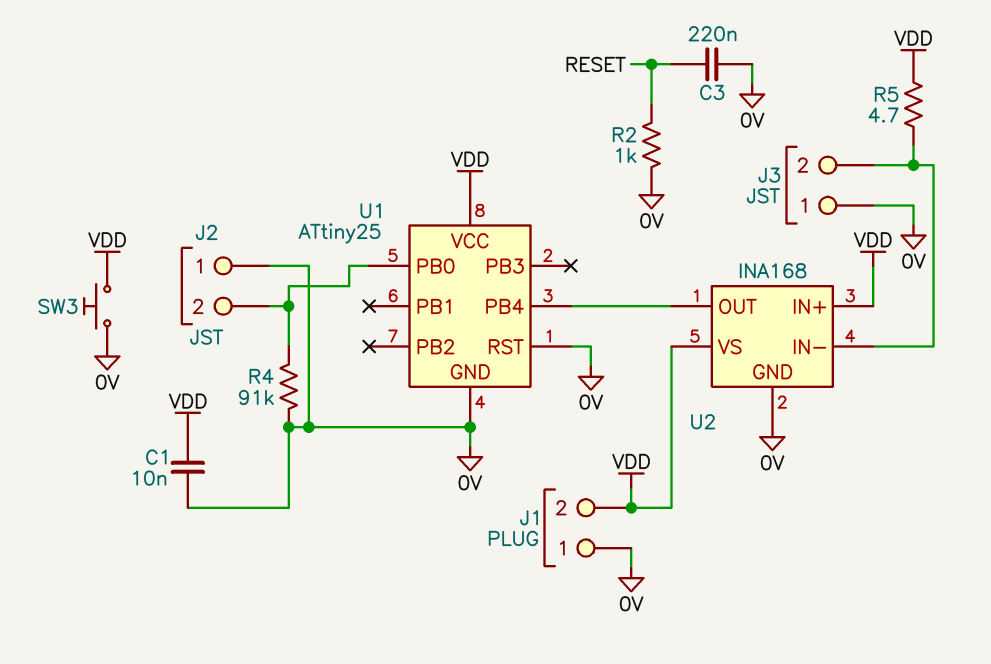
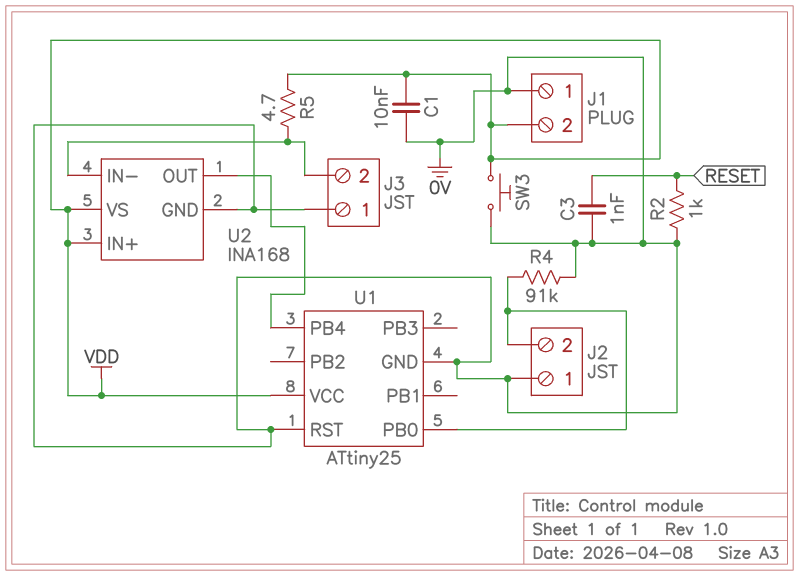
C3: 220nF (0V, RESET) -> 1nF (0V, RESET)

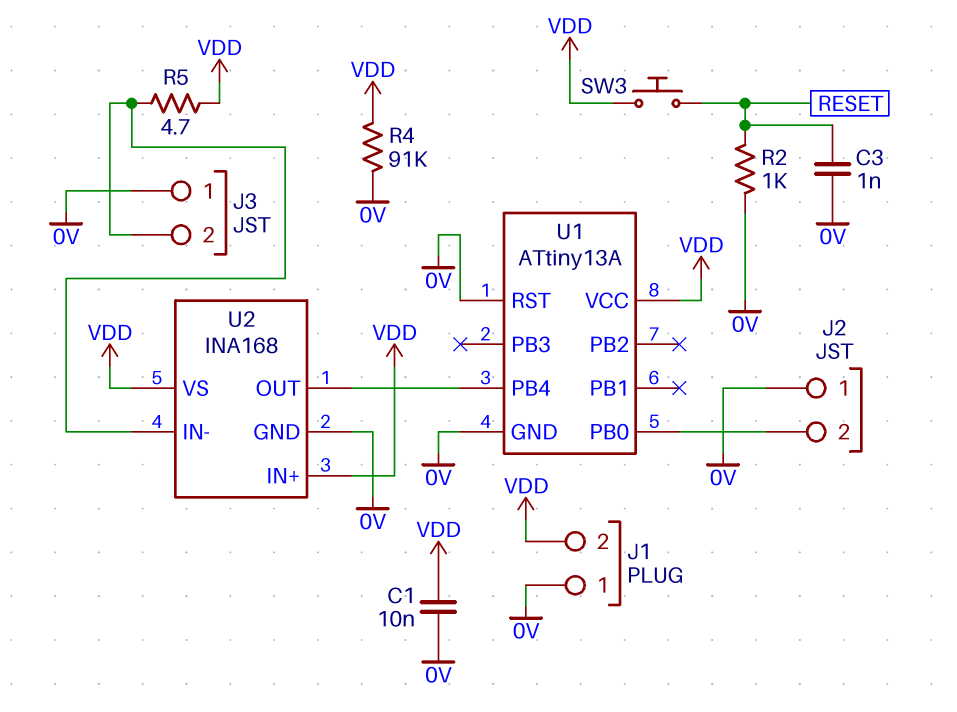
R4: 91k (0V, J2/2) -> 91k (0V, VDD)
SW3: button (0V, VDD) -> button (RESET, VDD)
U1: ATtiny25 -> ATtiny13A

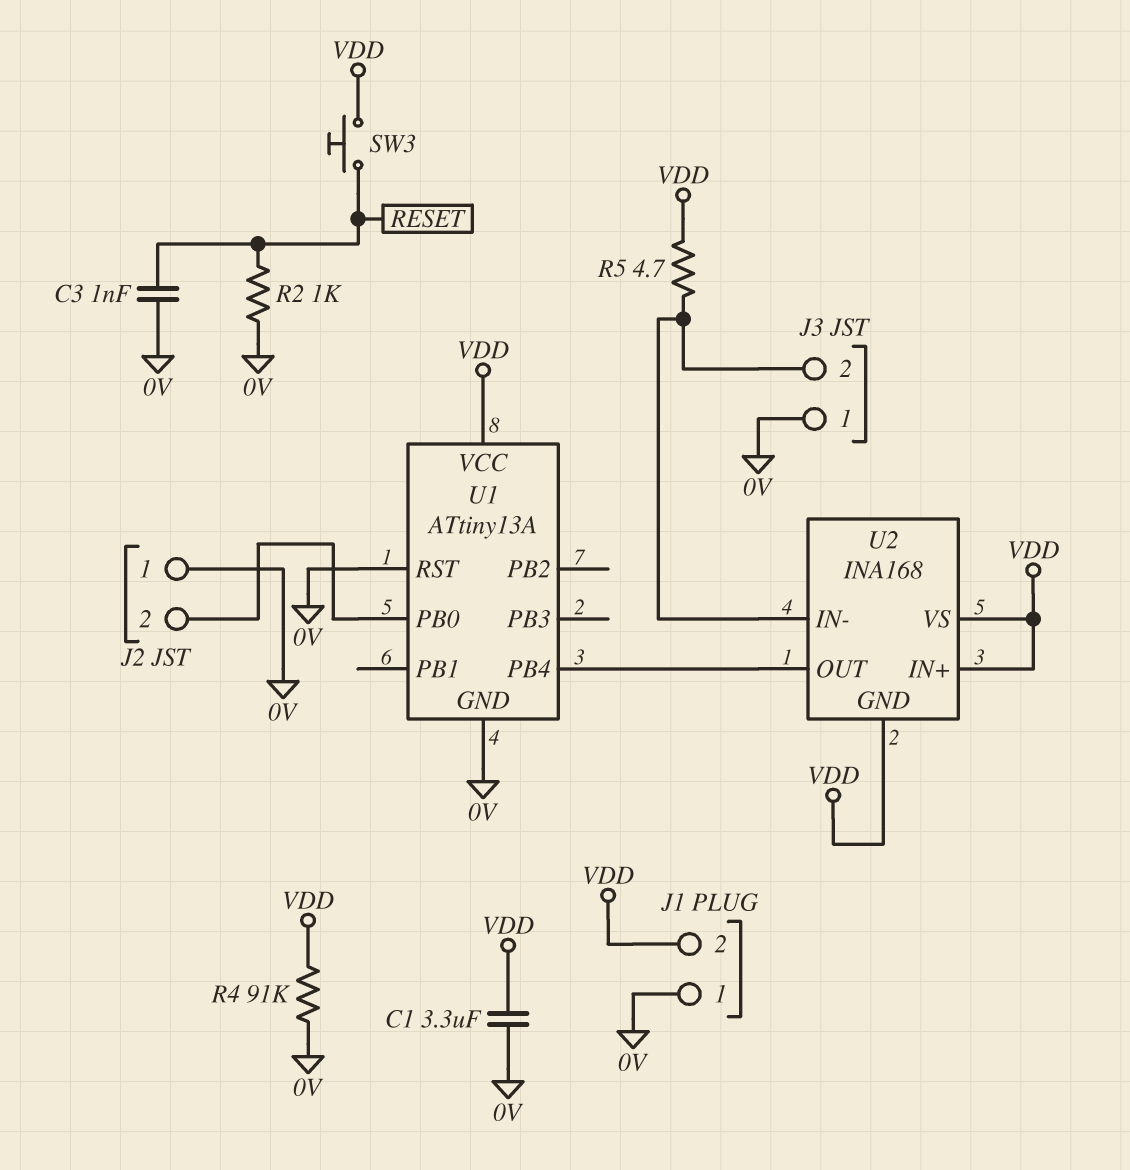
C1: 10nF (0V, VDD) -> 3.3uF (0V, VDD)
U2 pin GND: 0V -> VDD

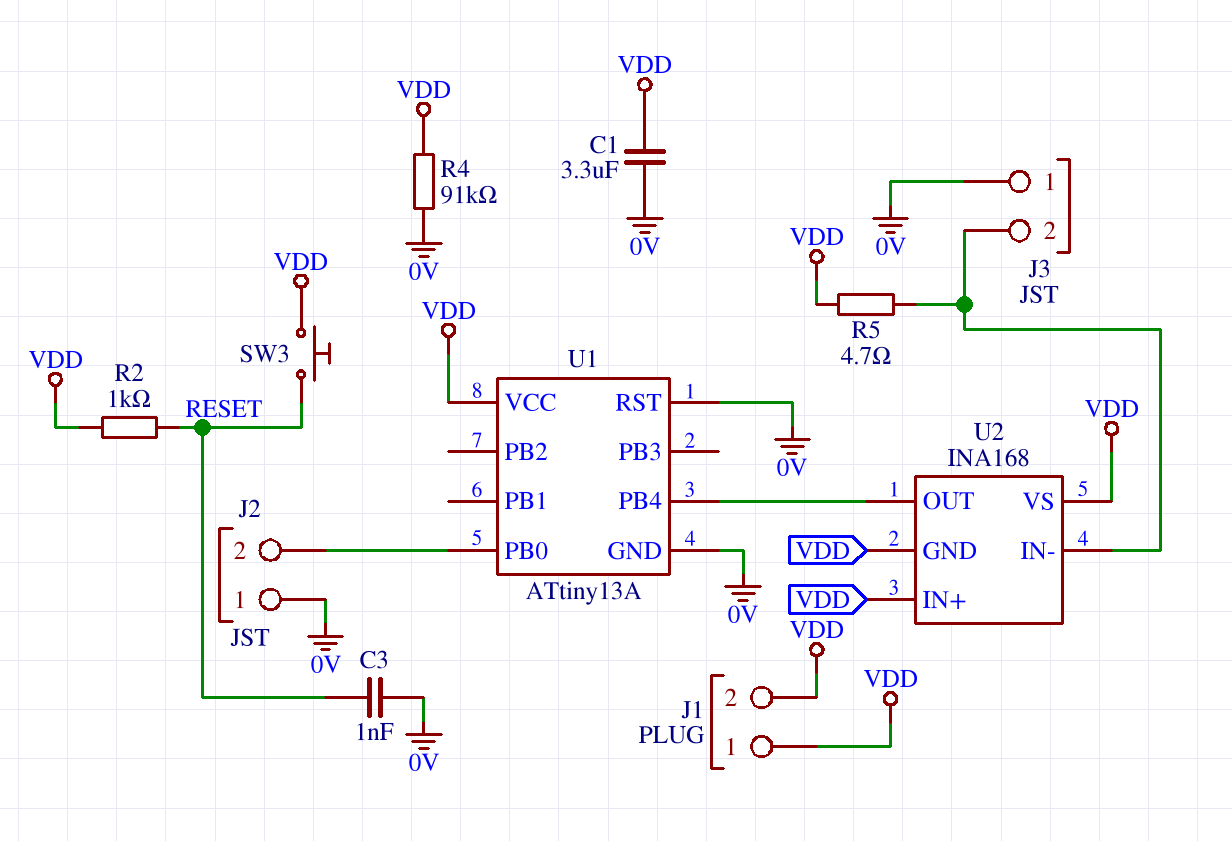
J1 pin 1: 0V -> VDD
R2: 1k (0V, RESET) -> 1k (RESET, VDD)

